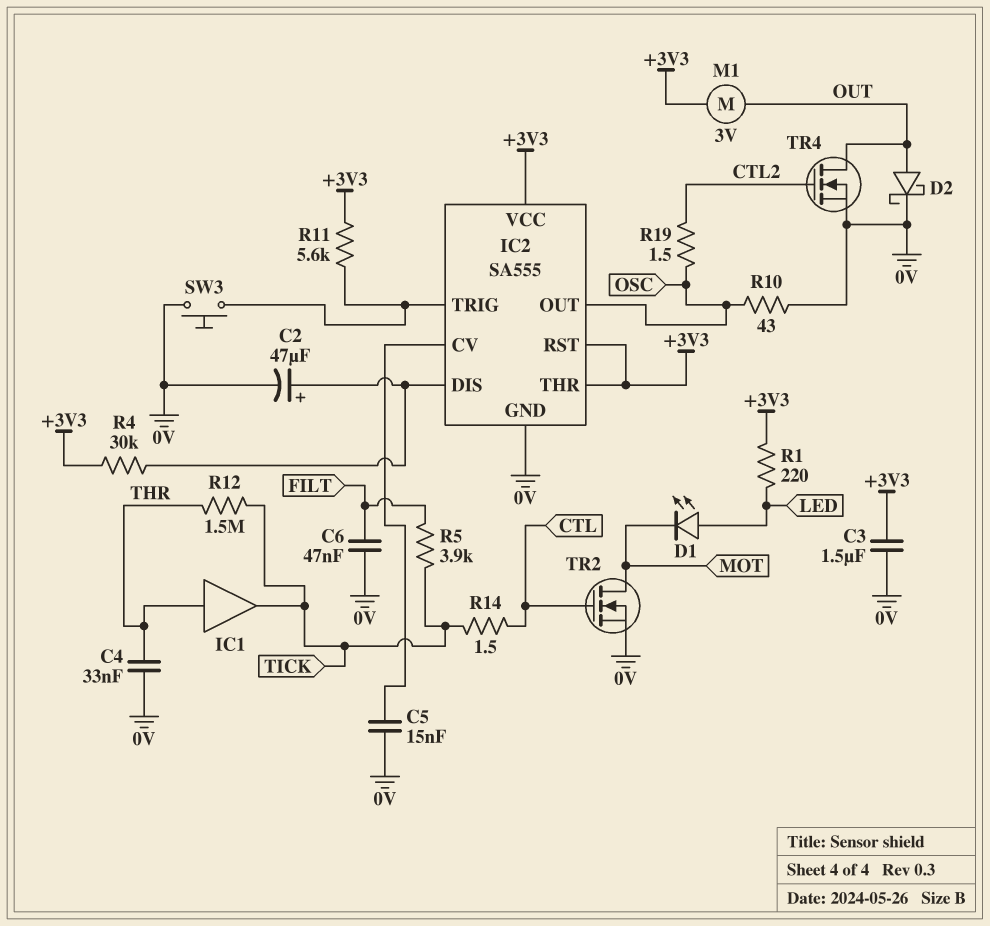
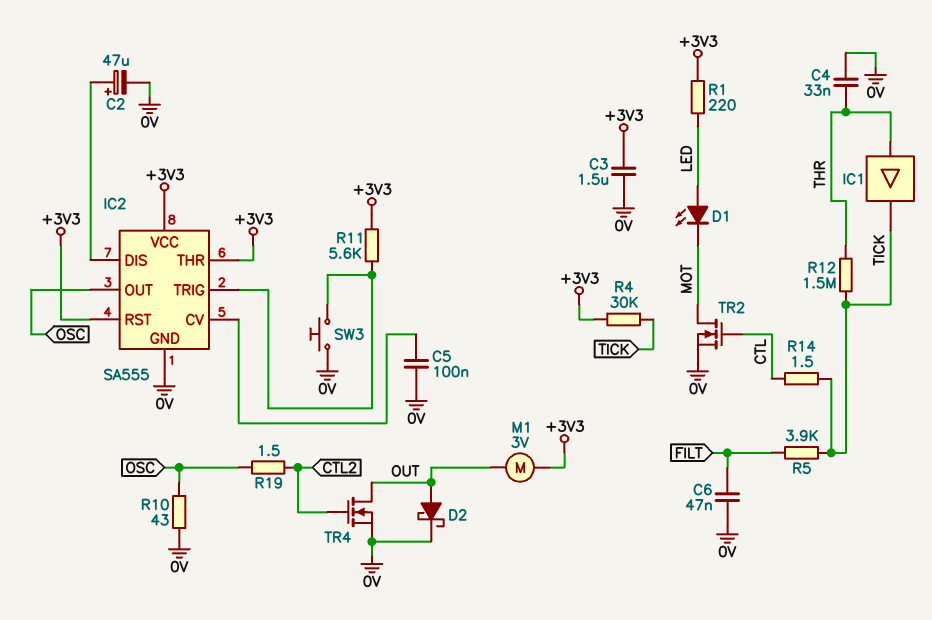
C5: 15nF (0V, IC2/CV) -> 100nF (0V, IC2/CV)
R4: 30k (+3V3, IC2/DIS) -> 30k (+3V3, TICK)

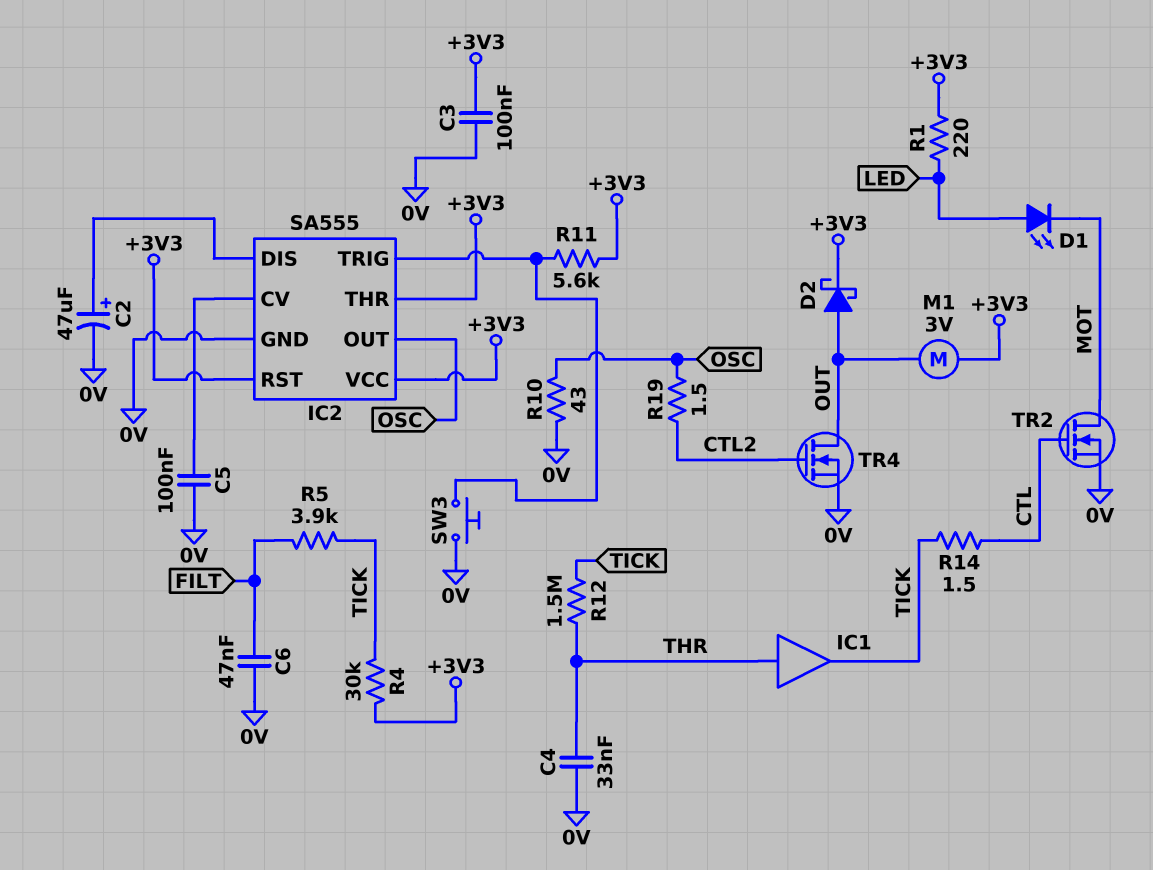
C3: 1.5uF (+3V3, 0V) -> 100nF (+3V3, 0V)
D2: schottky (A OUT, K 0V) -> schottky (A OUT, K +3V3)

